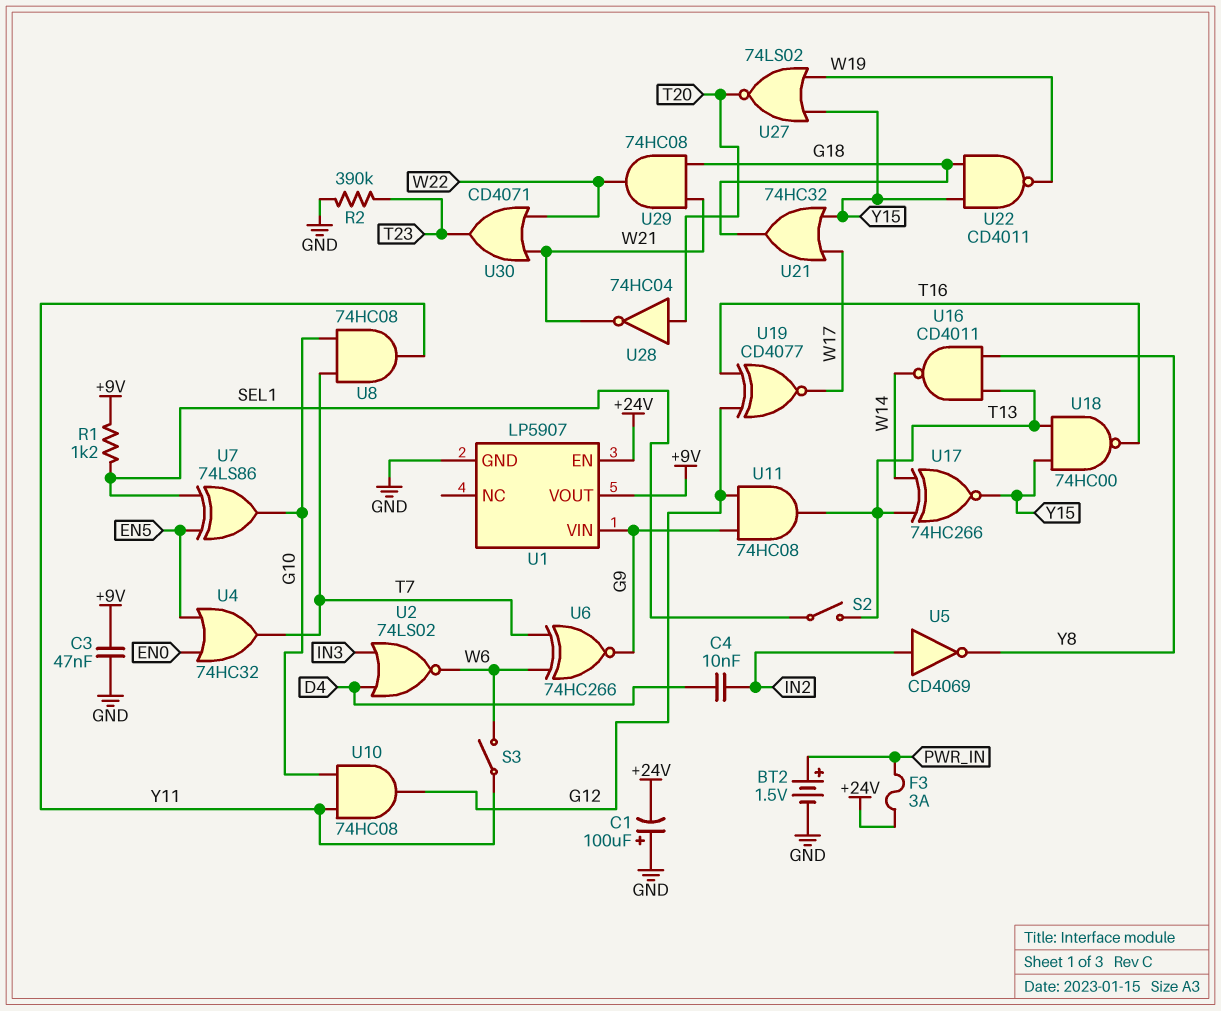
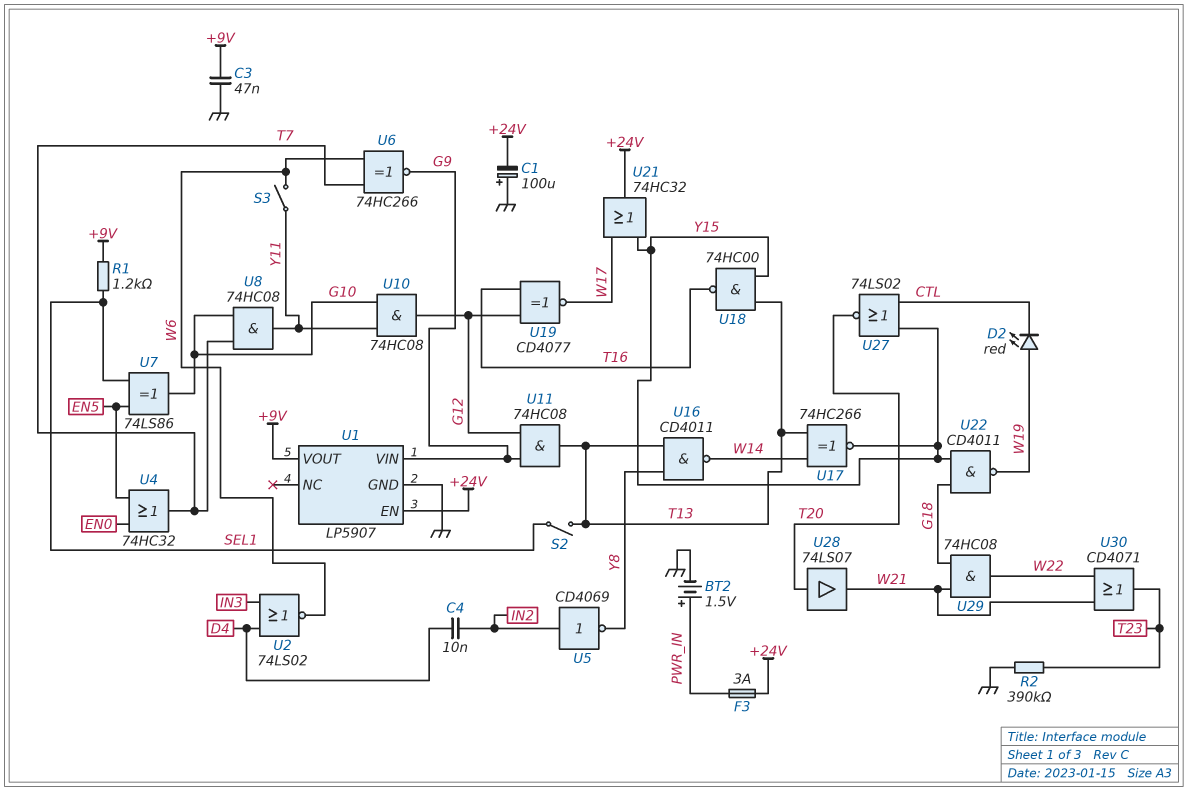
D2: none -> LED red (A W19, K CTL)
U21: OR 74HC32 (in W17, in Y15, out G18) -> OR 74HC32 (in W17, in Y15, out +24V)
U27: NOR 74LS02 (in W19, in Y15, out T20) -> NOR 74LS02 (in CTL, in Y15, out T20)
U28: NOT 74HC04 (in T20, out W21) -> buffer 74LS07 (in T20, out W21)

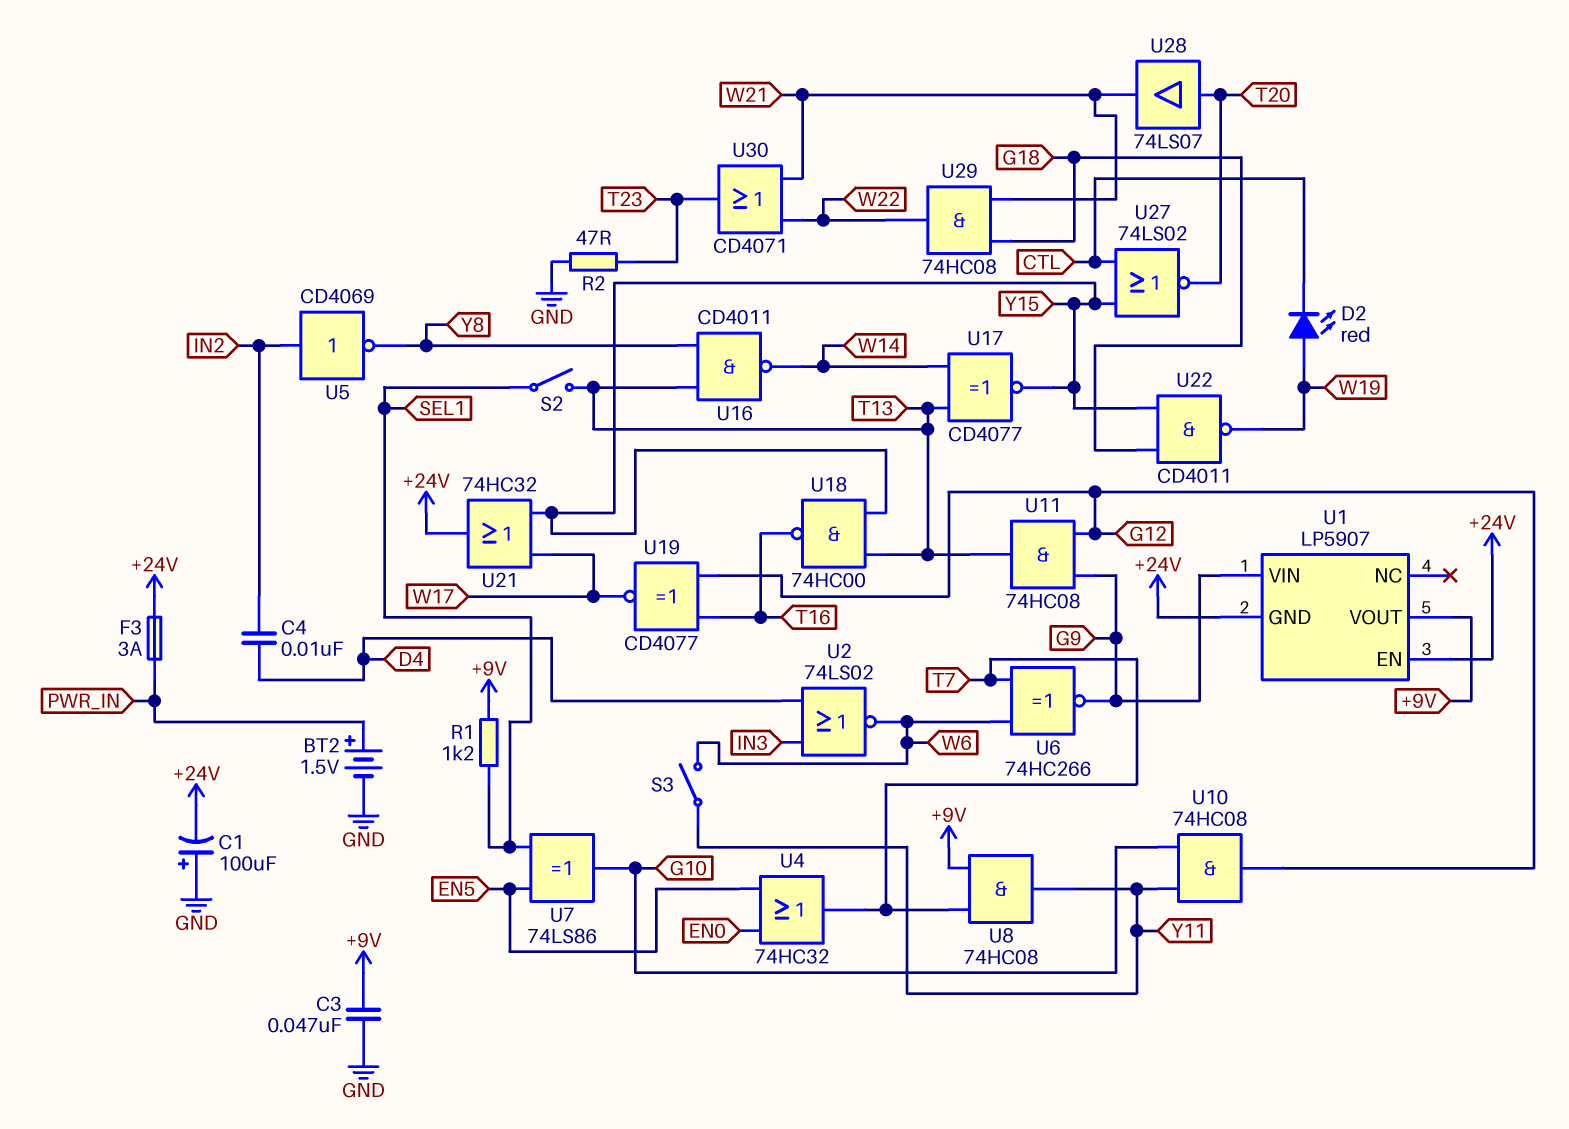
R2: 390k (GND, T23) -> 47 (GND, T23)
U1 pin GND: GND -> +24V
U8: AND 74HC08 (in G10, in T7, out Y11) -> AND 74HC08 (in +9V, in T7, out Y11)
U17: XNOR 74HC266 (in T13, in W14, out Y15) -> XNOR CD4077 (in T13, in W14, out Y15)

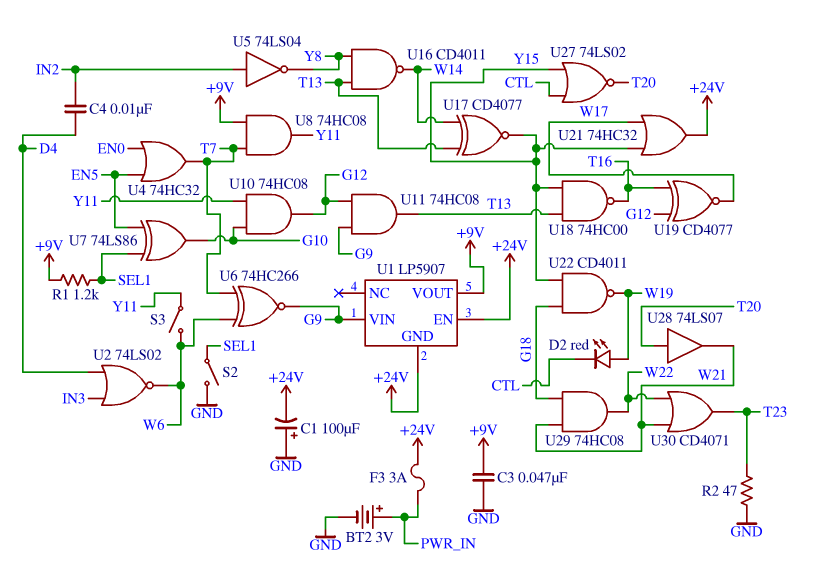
BT2: 1.5V (plus PWR_IN, minus GND) -> 3V (plus PWR_IN, minus GND)
S2: switch (SEL1, T13) -> switch (GND, SEL1)
U5: NOT CD4069 (in IN2, out Y8) -> NOT 74LS04 (in IN2, out Y8)

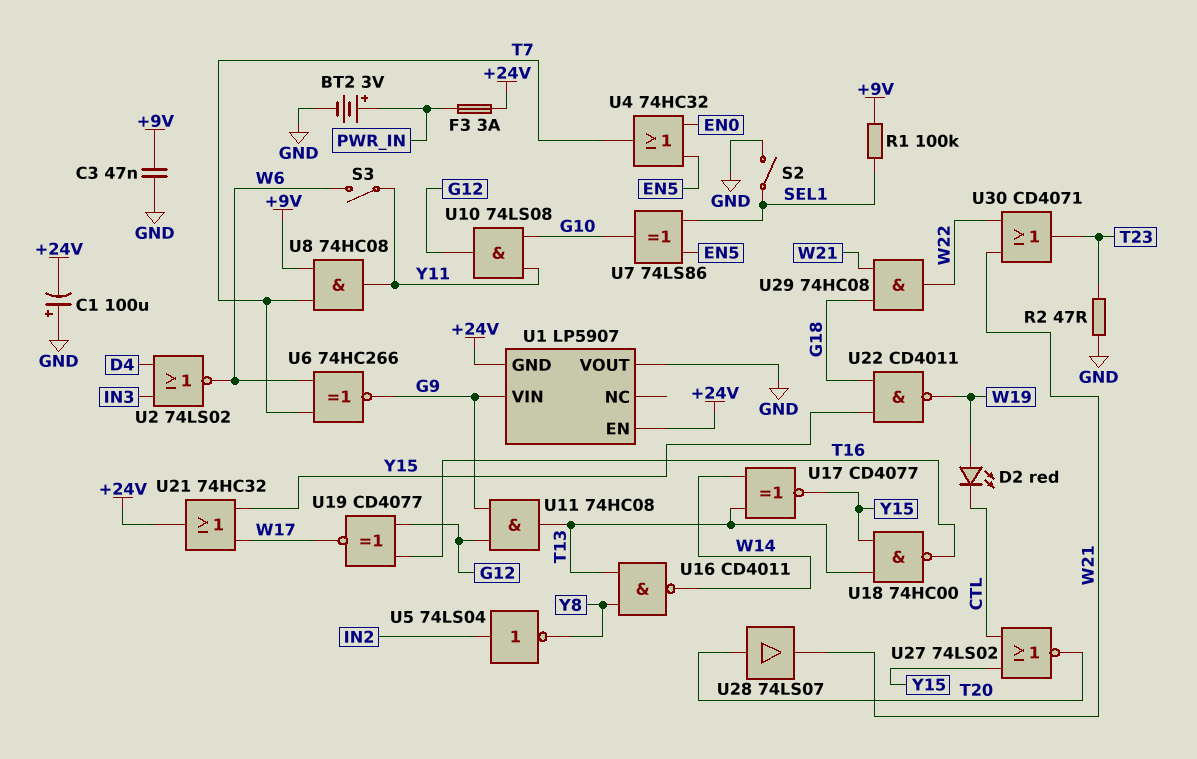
C4: 10nF (D4, IN2) -> none
R1: 1.2k (+9V, SEL1) -> 100k (+9V, SEL1)
U1 pin VOUT: +9V -> GND
U10: AND 74HC08 (in G10, in Y11, out G12) -> AND 74LS08 (in G10, in Y11, out G12)

